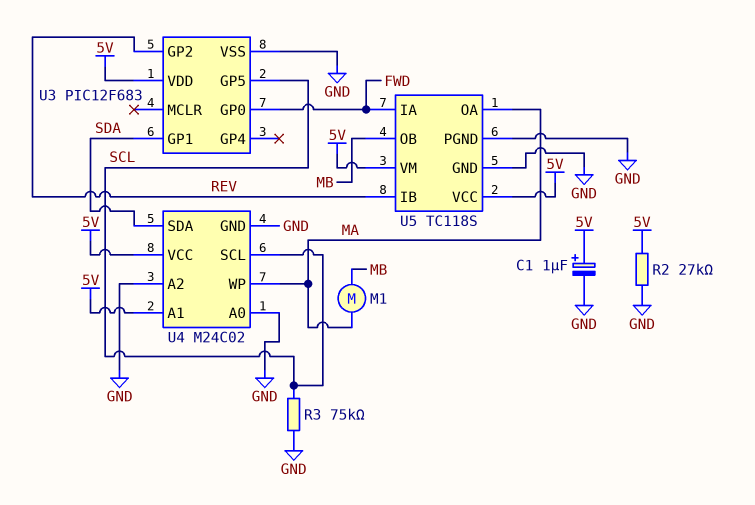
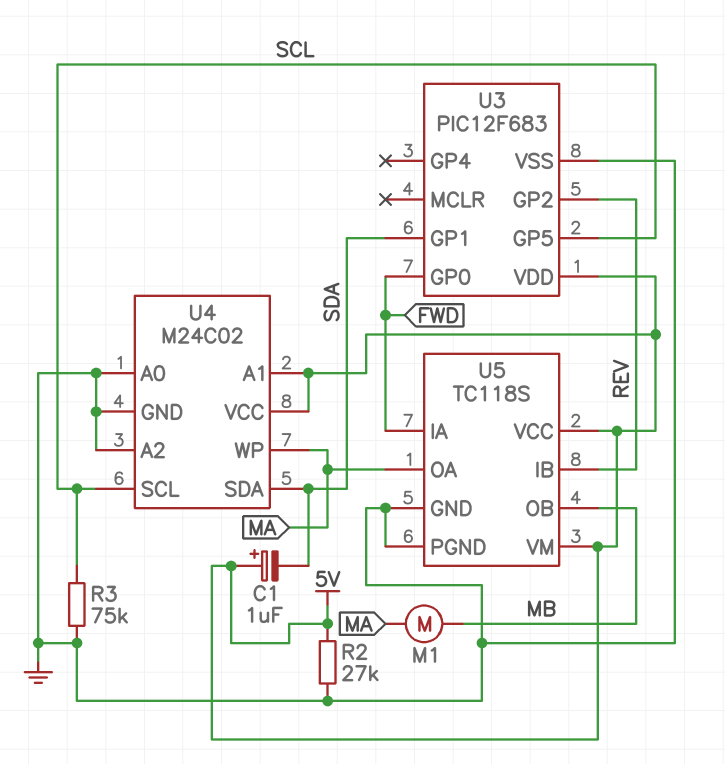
C1: 1uF (plus 5V, minus GND) -> 1uF (plus 5V, minus SDA)

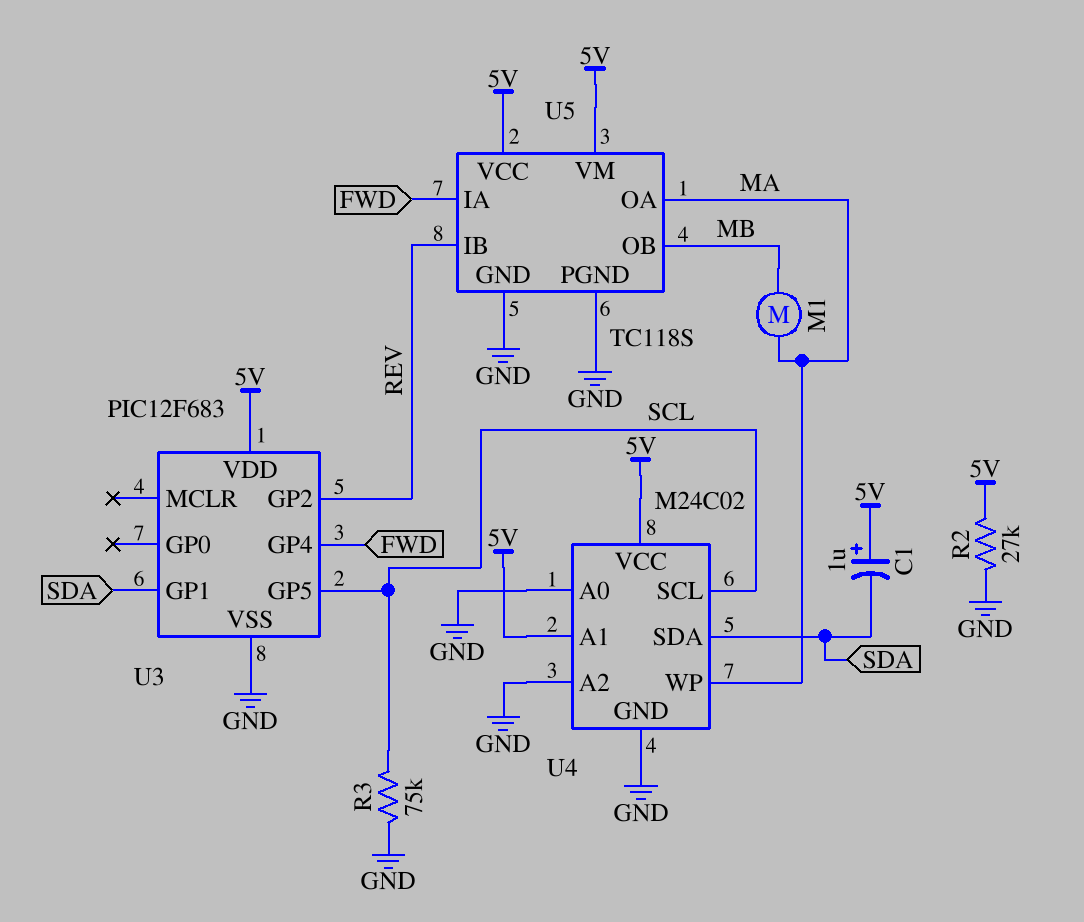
U3 pin GP0: FWD -> none
U3 pin GP4: none -> FWD

